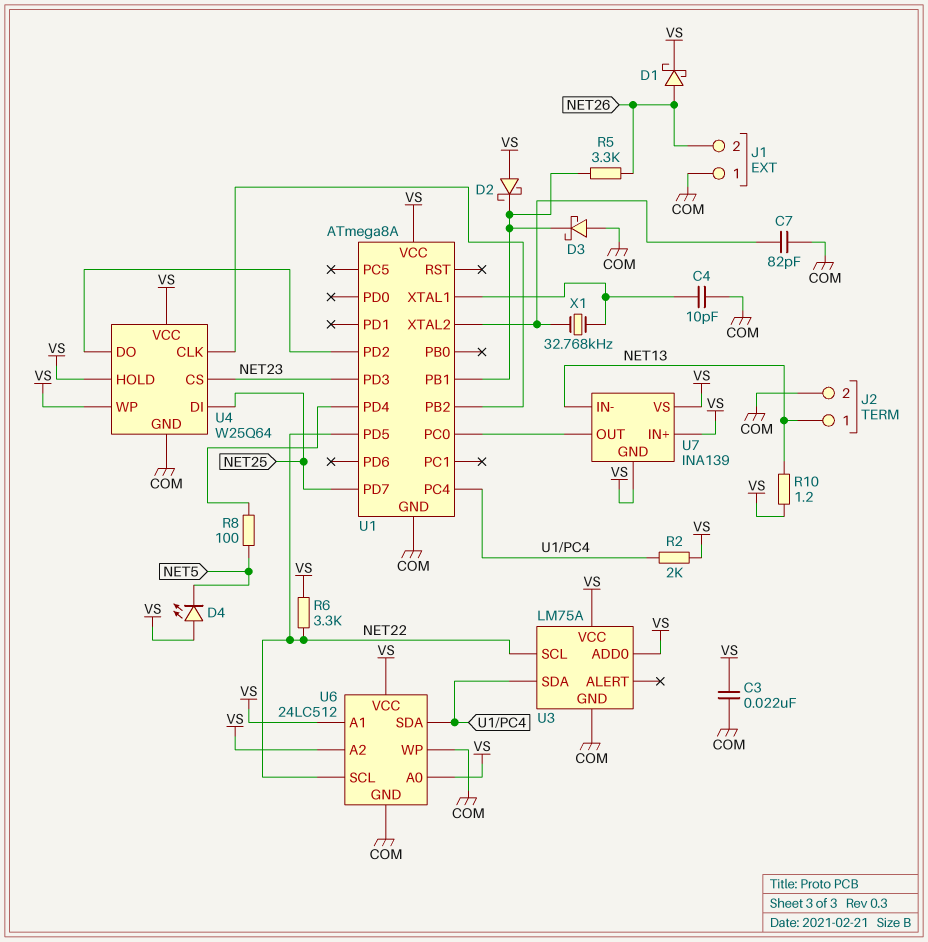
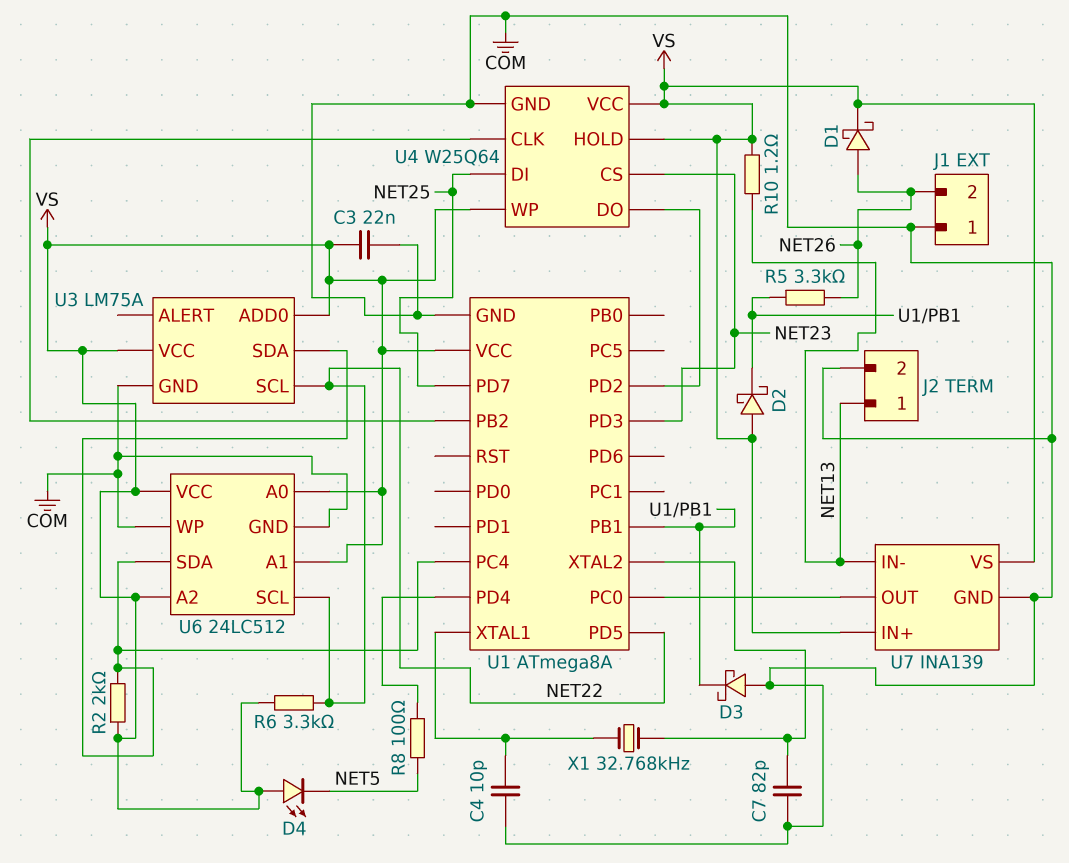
U7 pin GND: VS -> COM

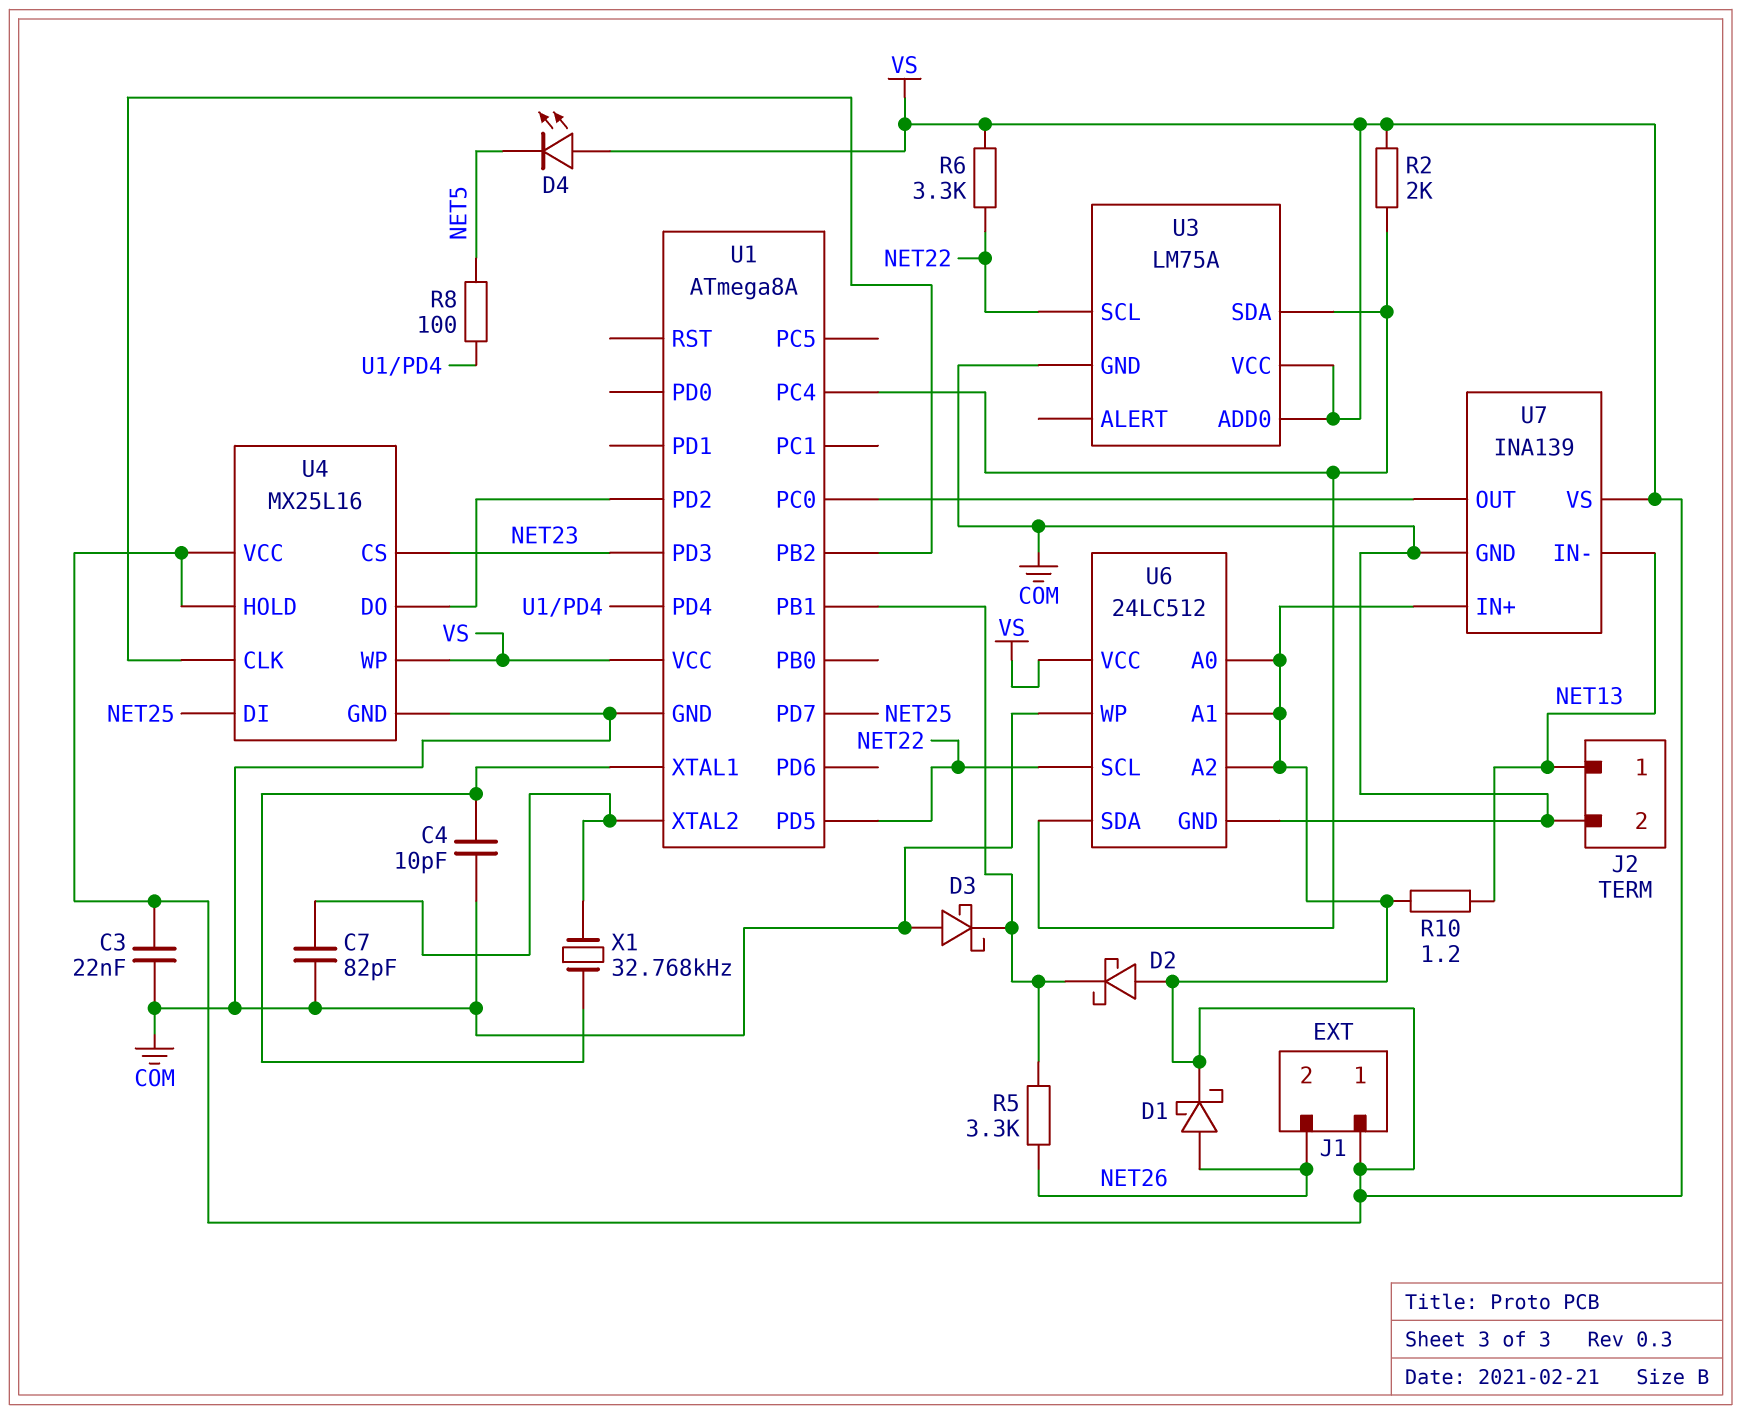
J1 pin 1: COM -> VS
U4: W25Q64 -> MX25L16

